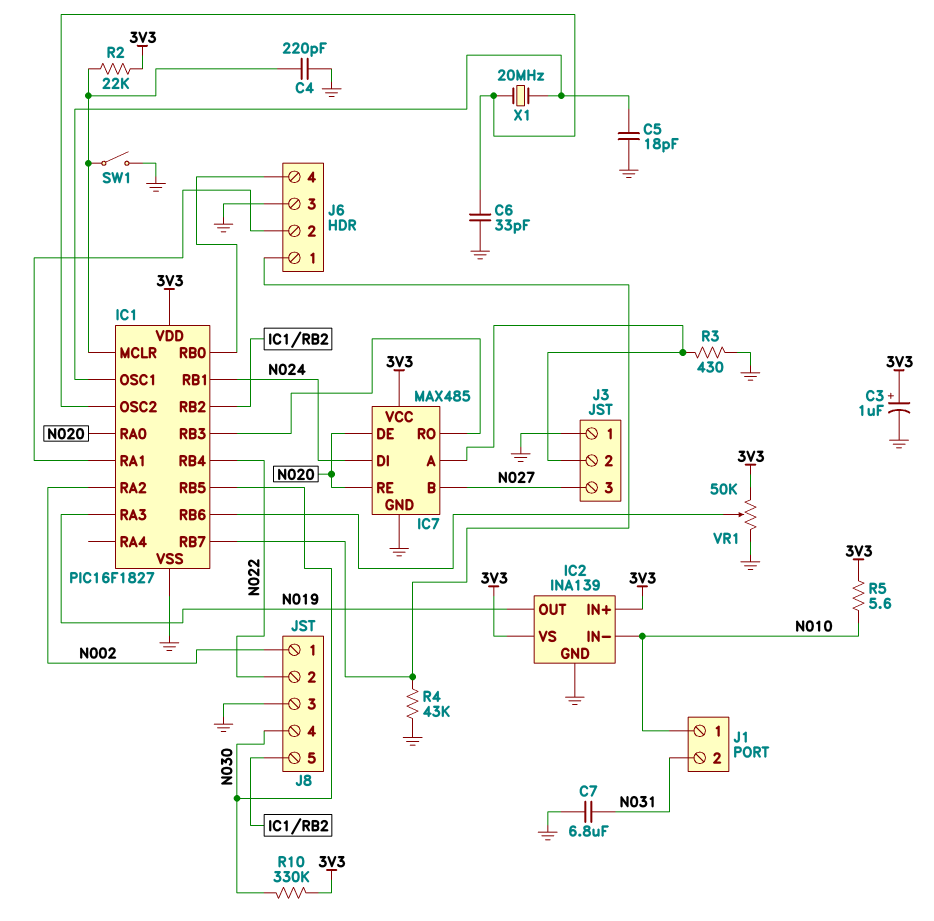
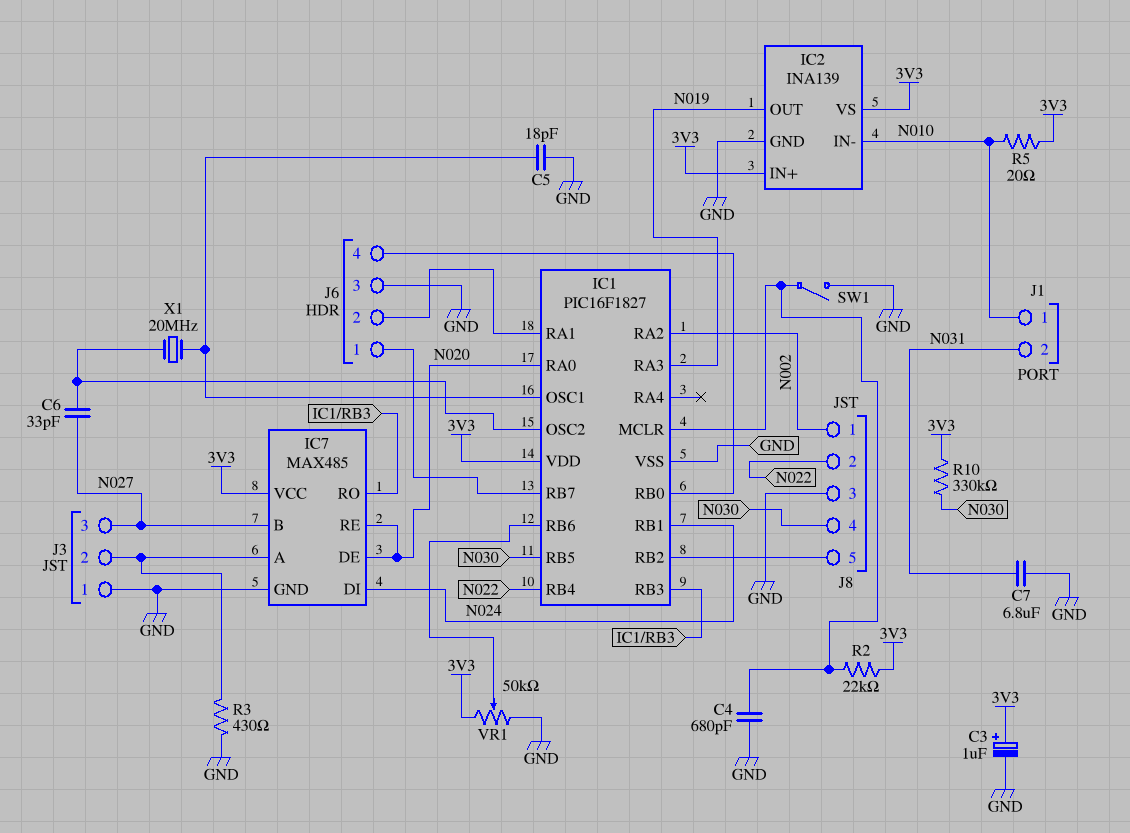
C4: 220pF (GND, IC1/MCLR) -> 680pF (GND, IC1/MCLR)
C6: 33pF (GND, IC1/OSC2) -> 33pF (IC1/OSC2, N027)
R4: 43k (GND, IC1/RB7) -> none
R5: 5.6 (3V3, N010) -> 20 (3V3, N010)

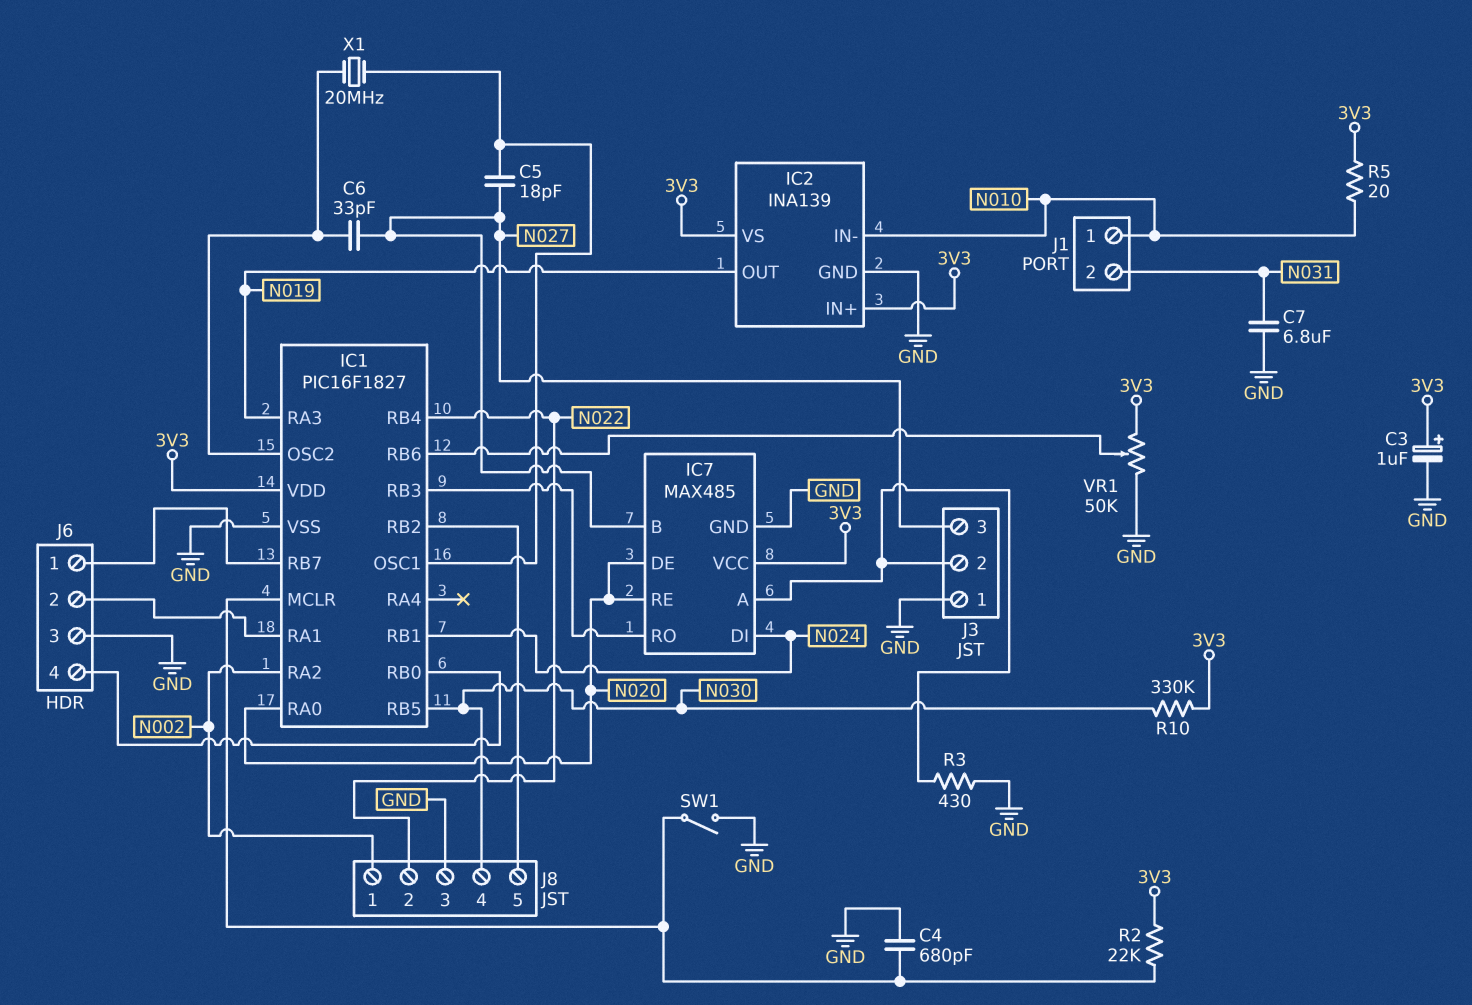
C5: 18pF (GND, IC1/OSC1) -> 18pF (IC1/OSC1, N027)

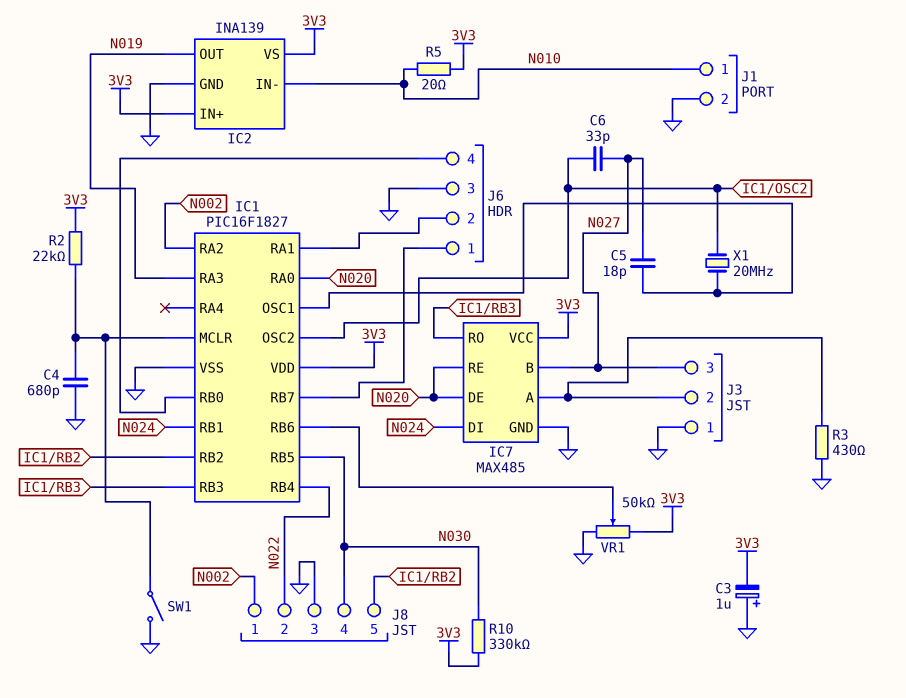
C3: 1uF (plus 3V3, minus GND) -> 1uF (plus GND, minus 3V3)
C7: 6.8uF (GND, N031) -> none
J1 pin 2: N031 -> GND

